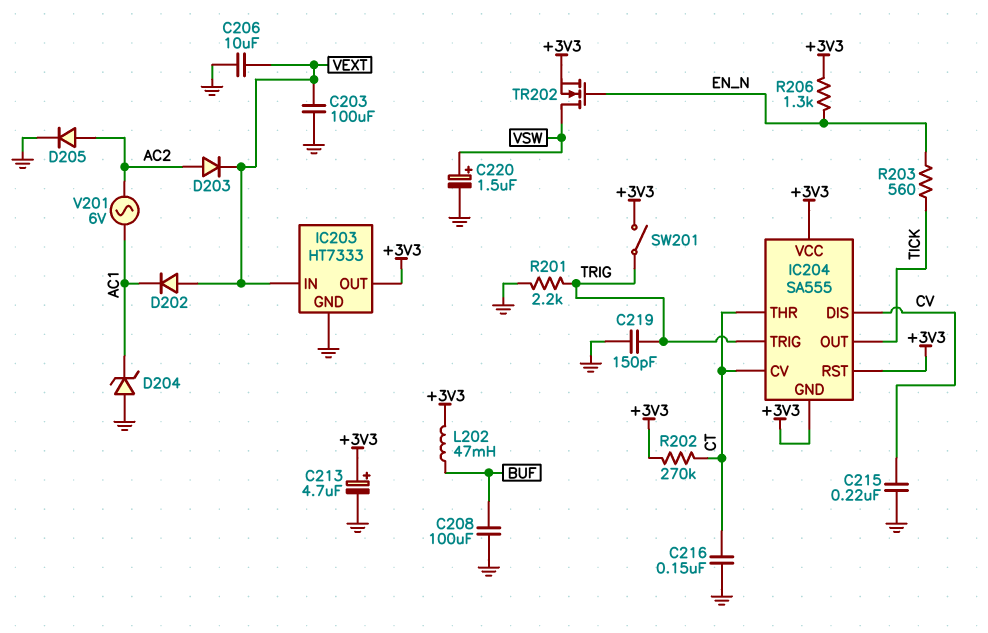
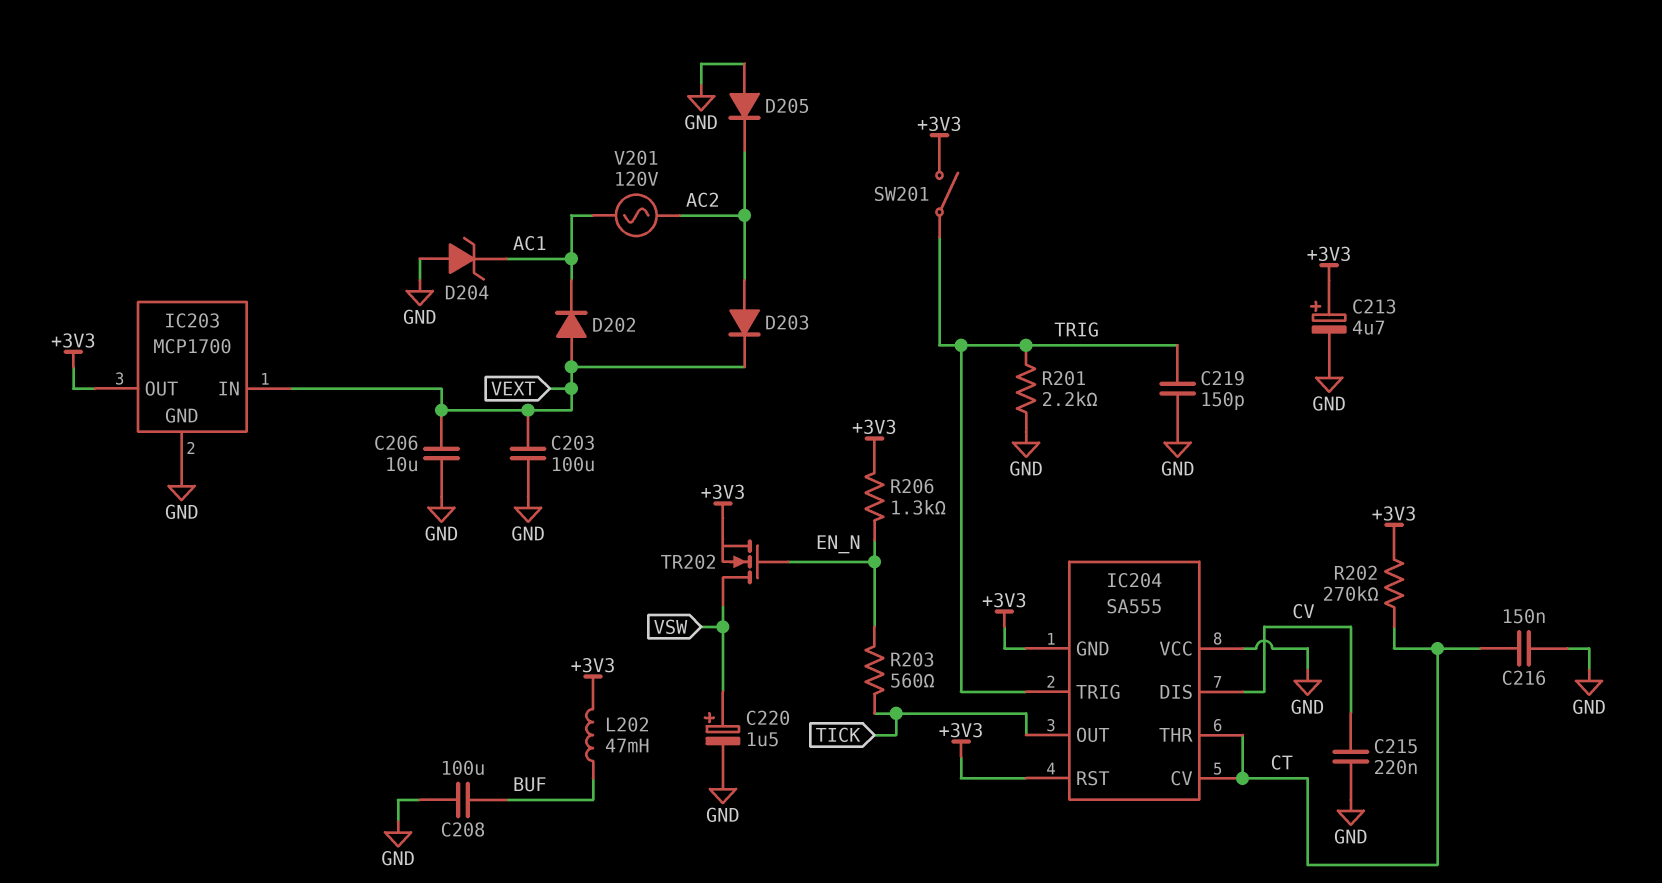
D205: diode (A AC2, K GND) -> diode (A GND, K AC2)
IC203: HT7333 -> MCP1700
IC204 pin VCC: +3V3 -> GND
V201: AC 6V (AC1, AC2) -> AC 120V (AC1, AC2)

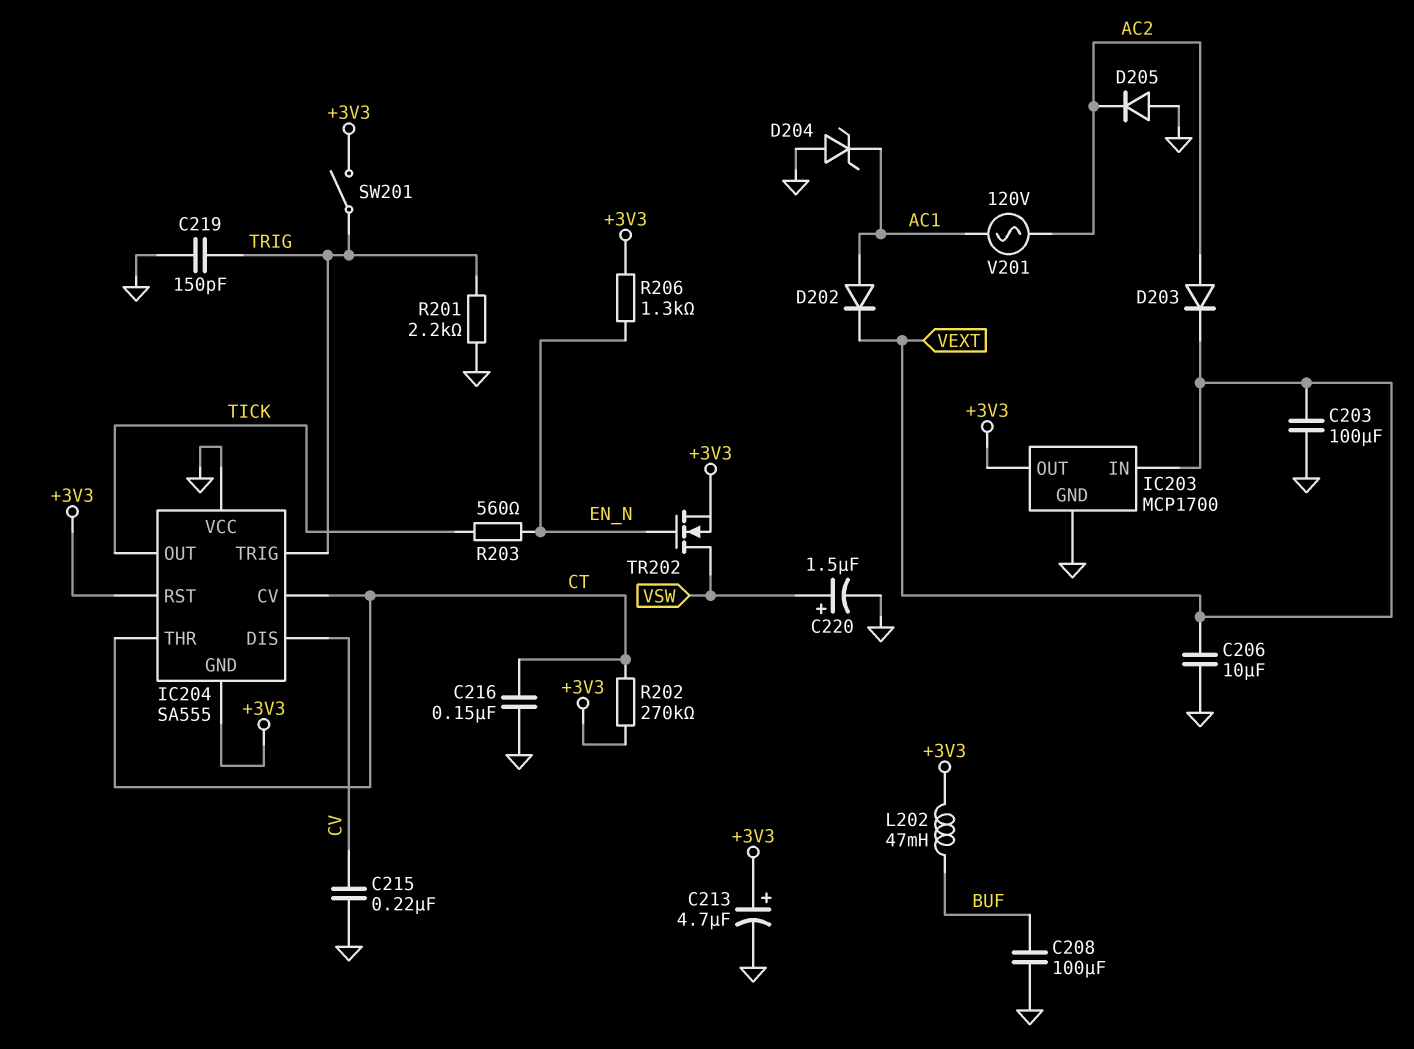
D202: diode (A VEXT, K AC1) -> diode (A AC1, K VEXT)

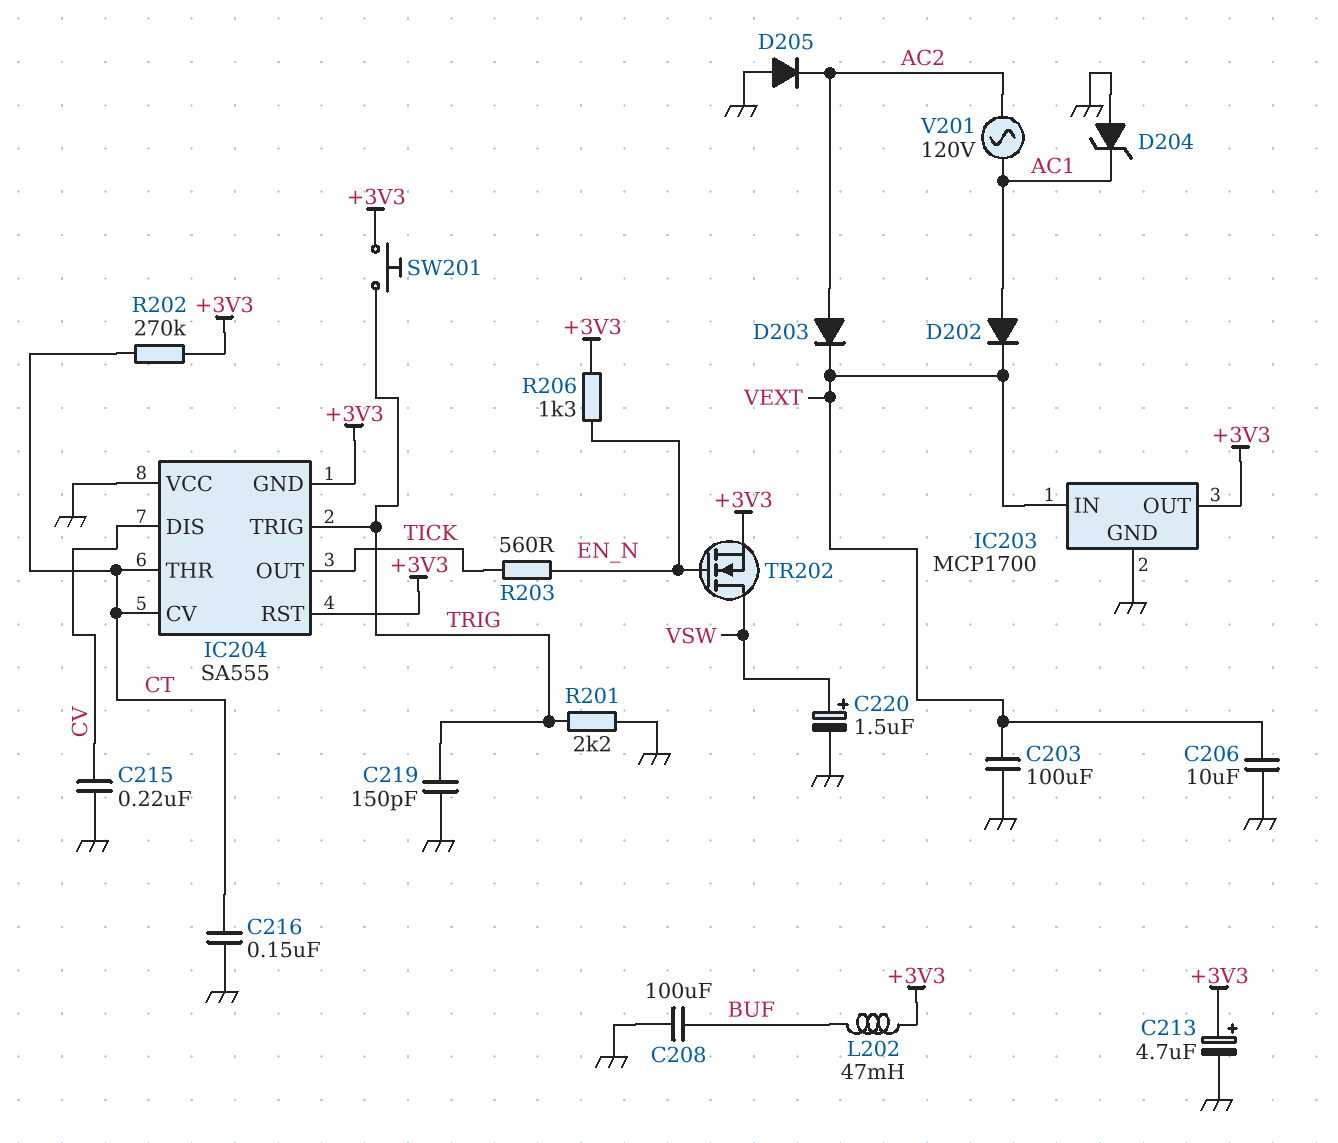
SW201: switch (+3V3, TRIG) -> button (+3V3, TRIG)

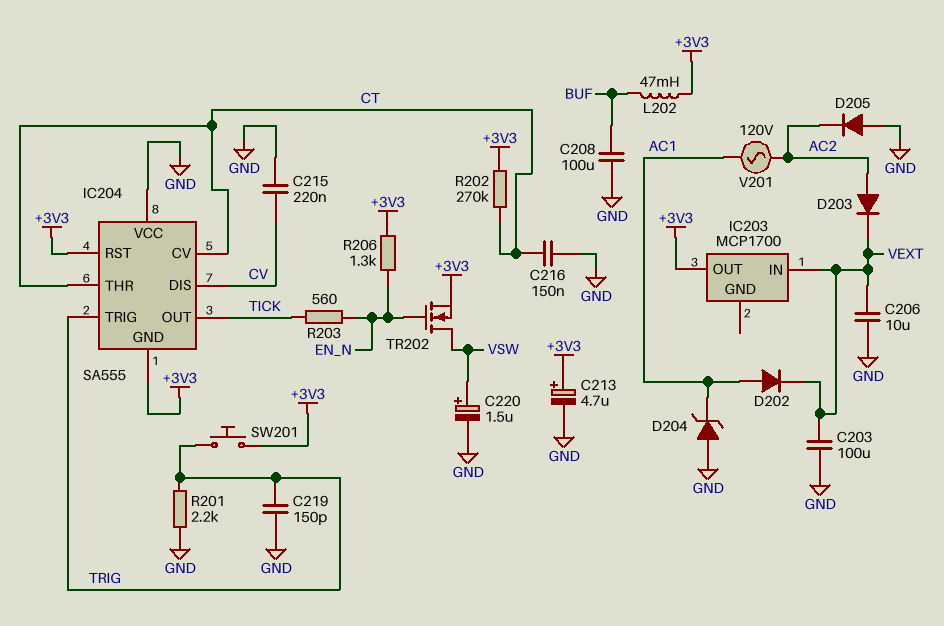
IC203 pin GND: GND -> none

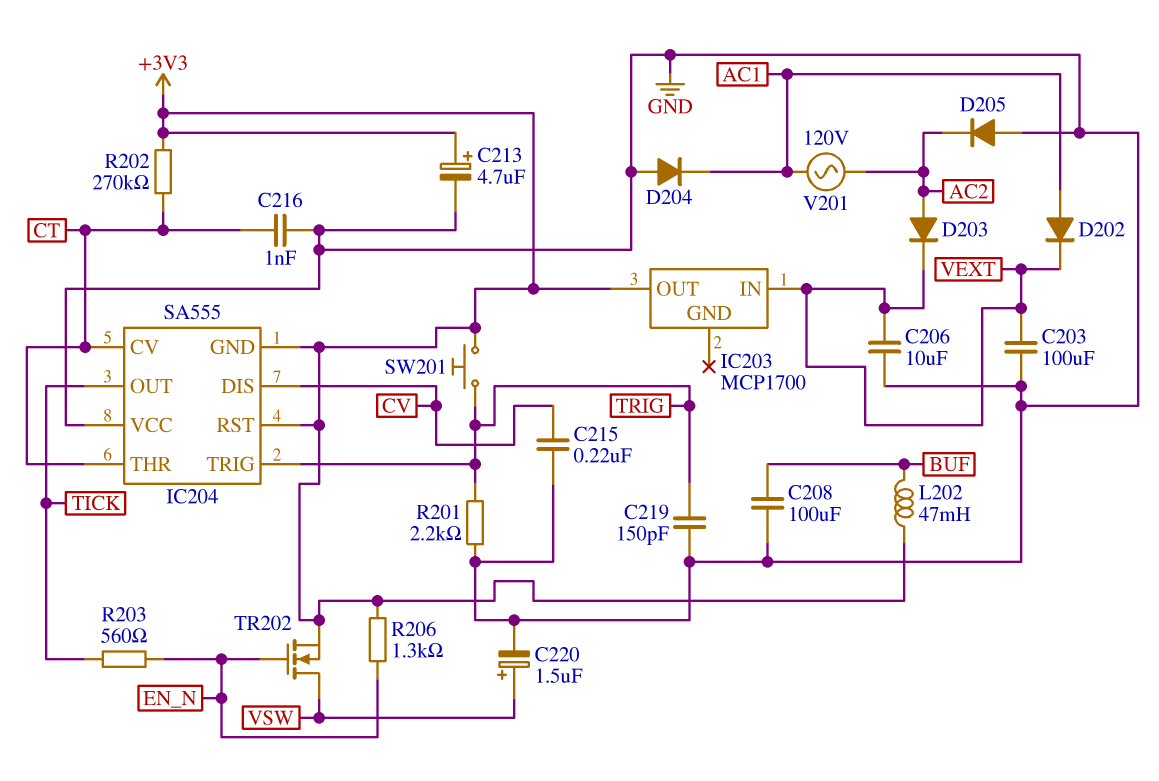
C216: 150nF (CT, GND) -> 1nF (CT, GND)
D204: zener (A GND, K AC1) -> diode (A GND, K AC1)

